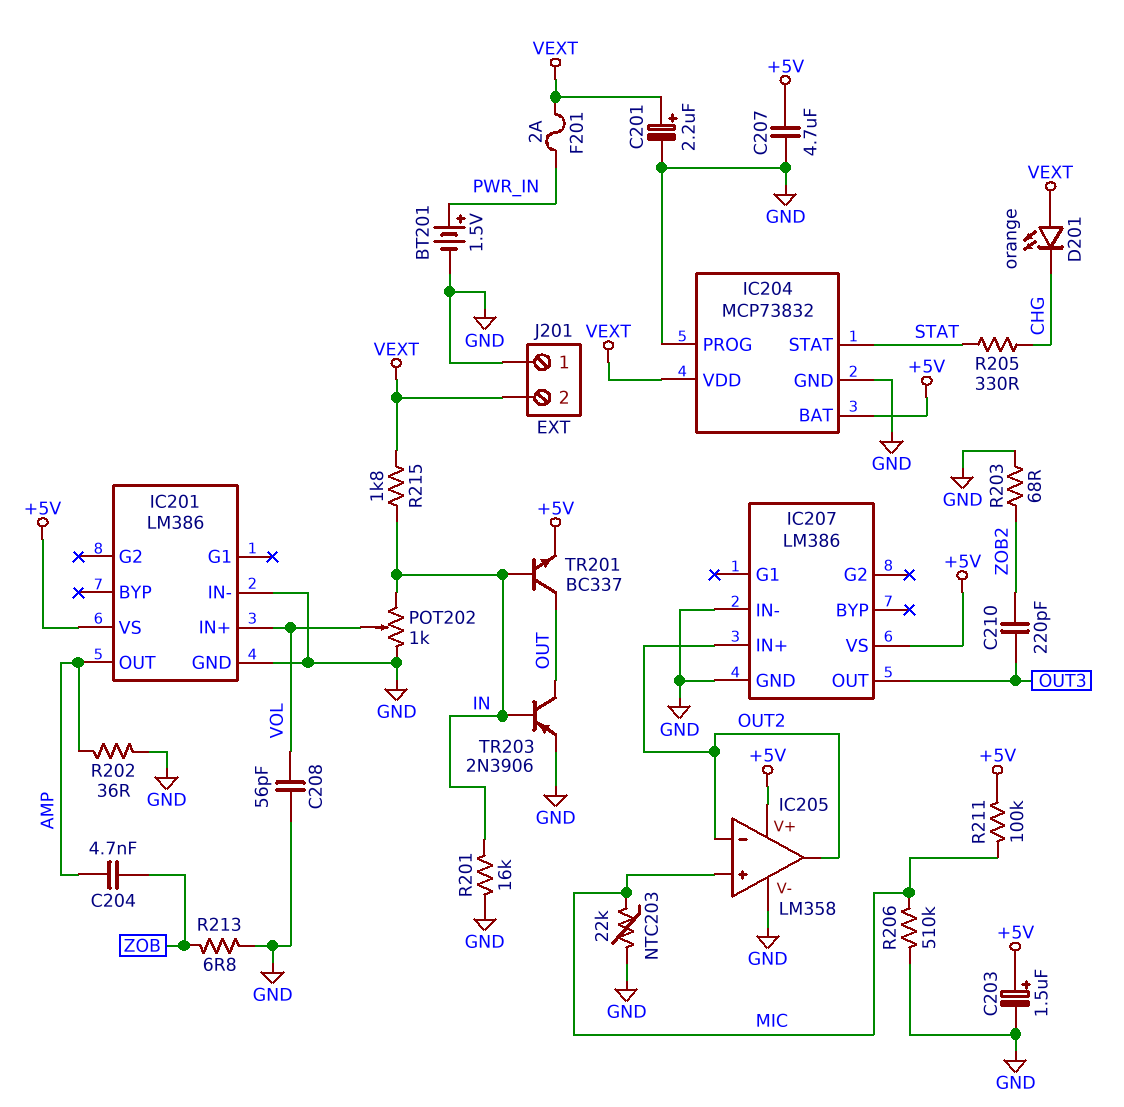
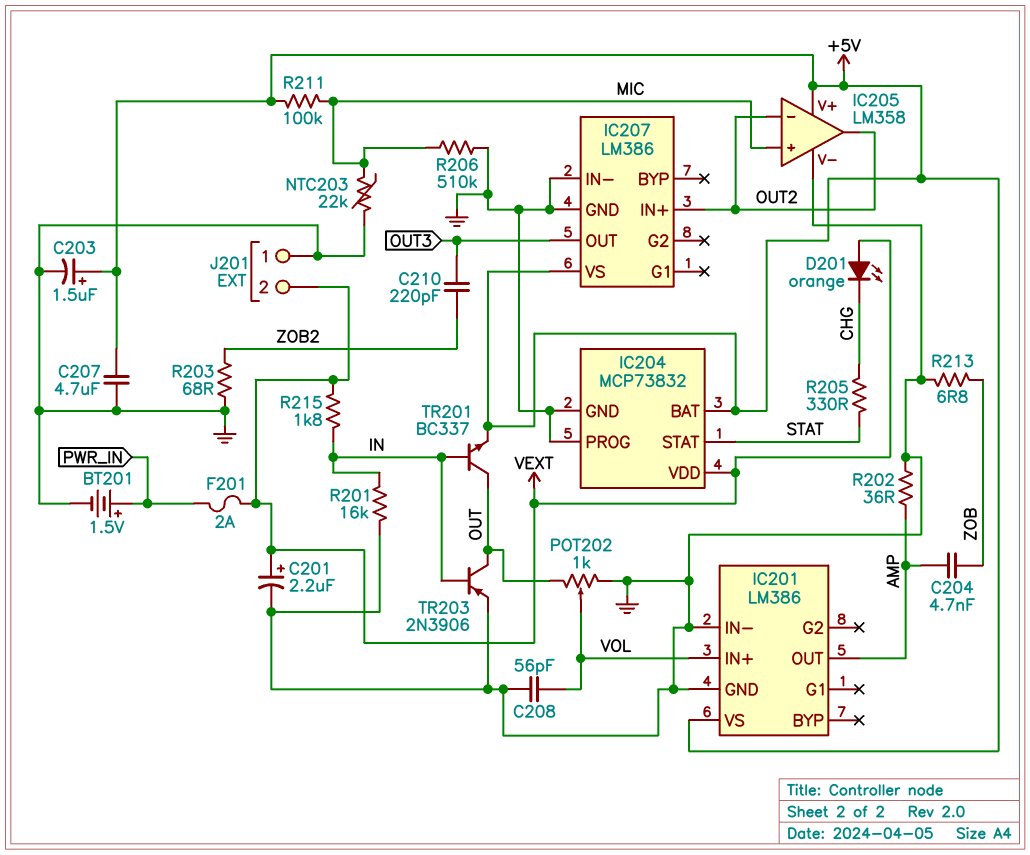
POT202: 1k (GND, IN, wiper VOL) -> 1k (GND, OUT, wiper VOL)

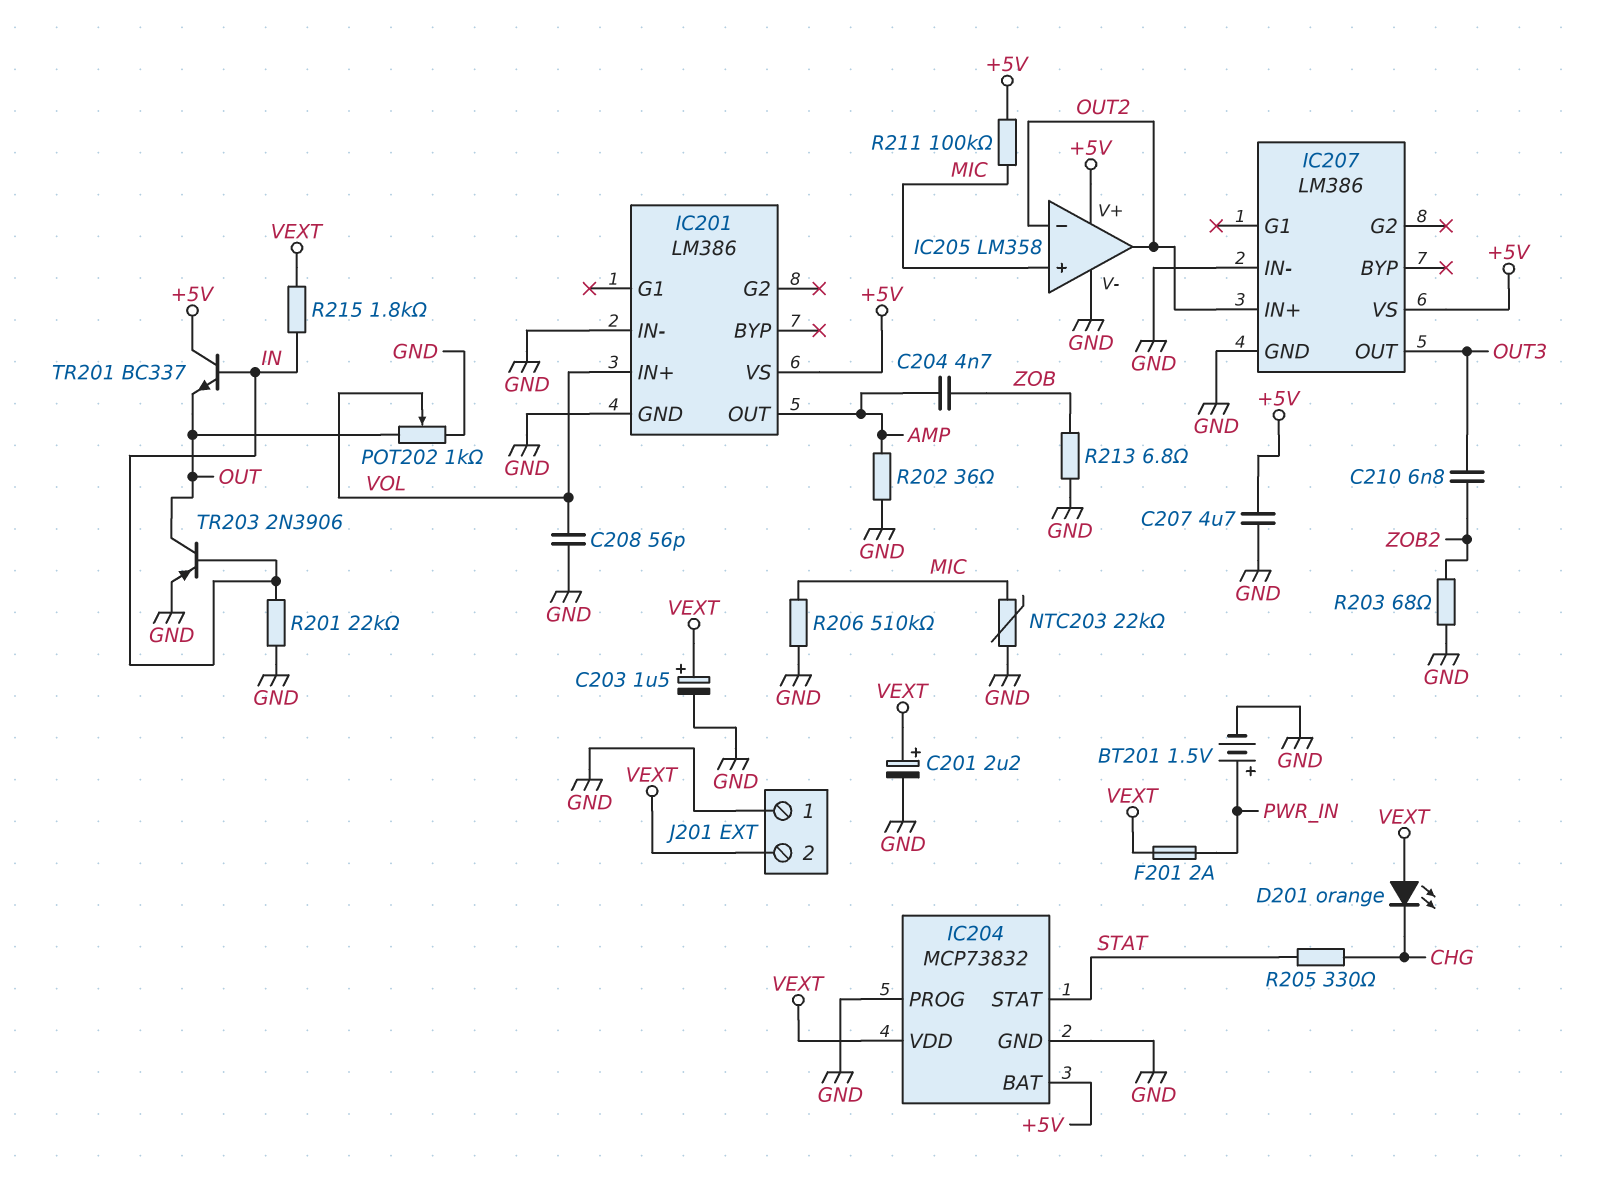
C203: 1.5uF (plus +5V, minus GND) -> 1.5uF (plus VEXT, minus GND)
C210: 220pF (OUT3, ZOB2) -> 6.8nF (OUT3, ZOB2)
R201: 16k (GND, IN) -> 22k (GND, IN)
TR201: NPN BC337 (B IN, C OUT, E +5V) -> NPN BC337 (B IN, C +5V, E OUT)

